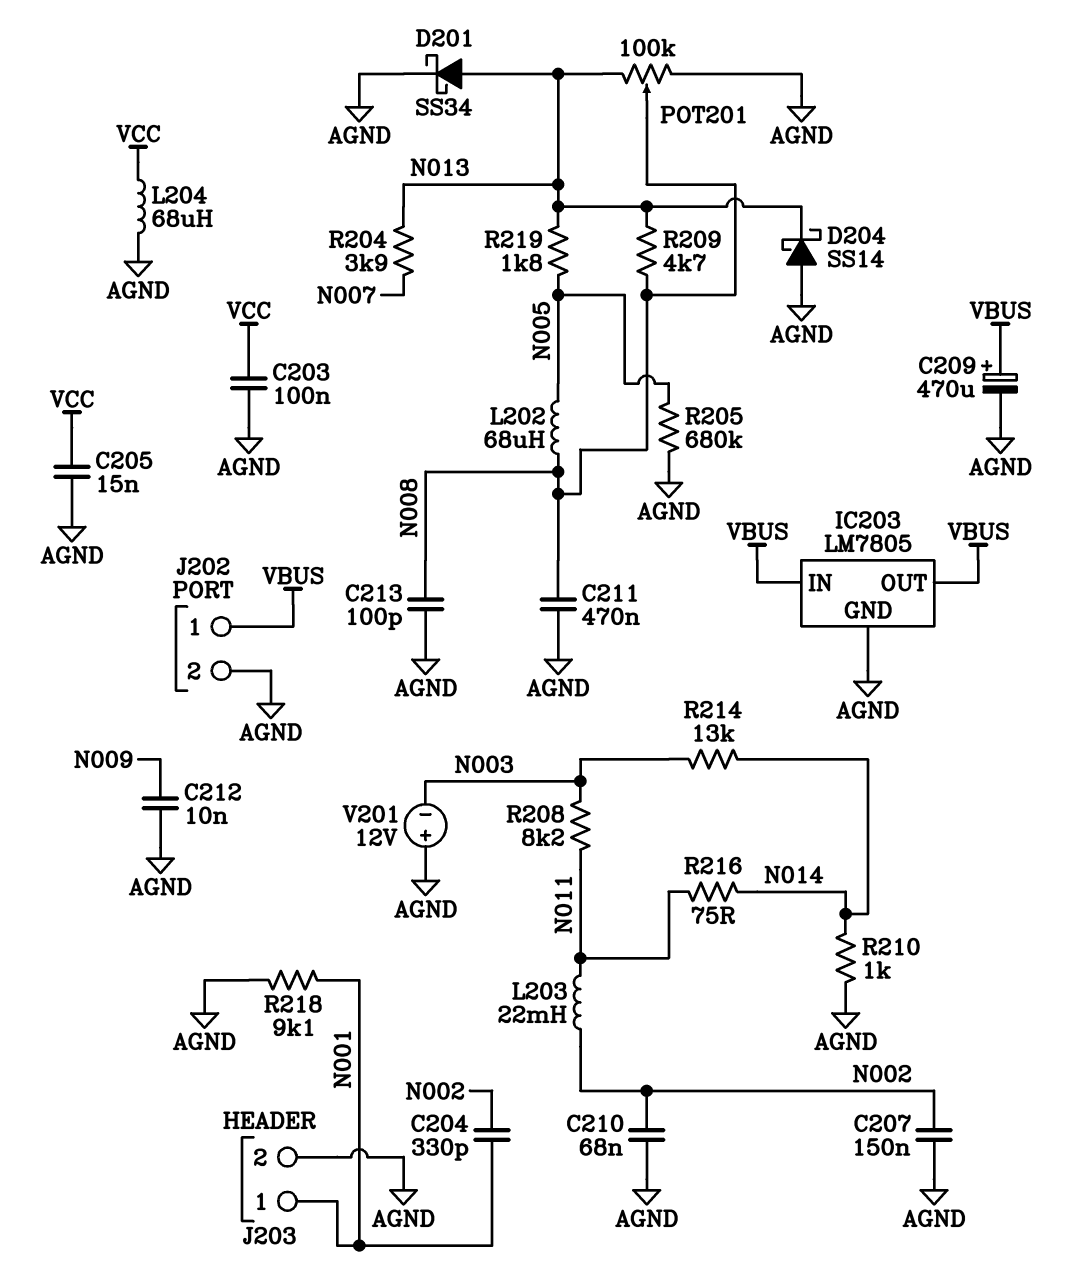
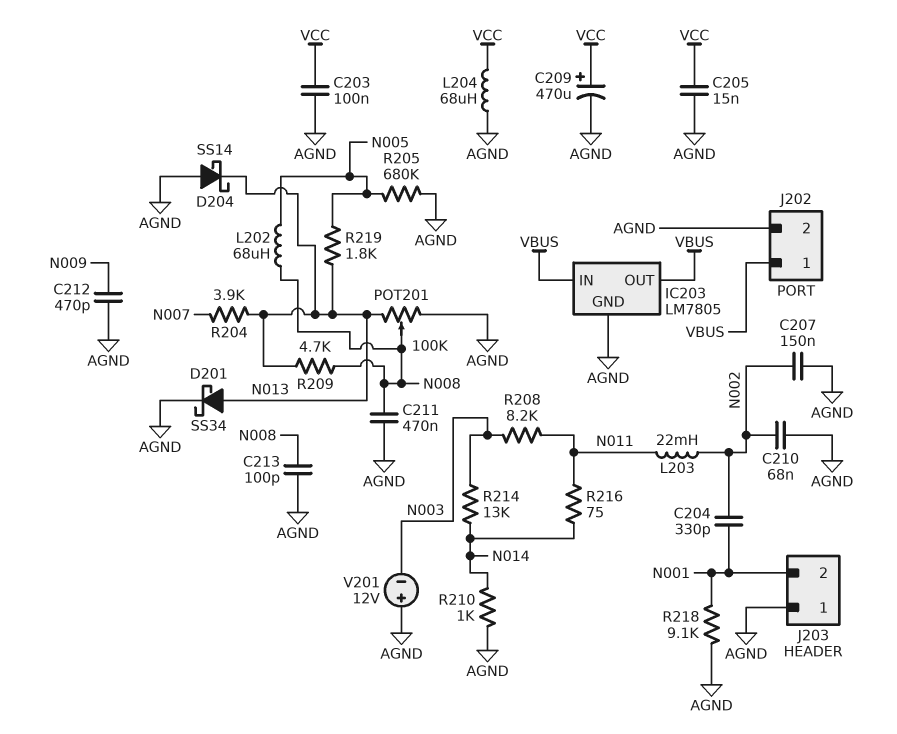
C209: 470uF (plus VBUS, minus AGND) -> 470uF (plus VCC, minus AGND)
C212: 10nF (AGND, N009) -> 470pF (AGND, N009)
J203 pin 1: N001 -> AGND
J203 pin 2: AGND -> N001

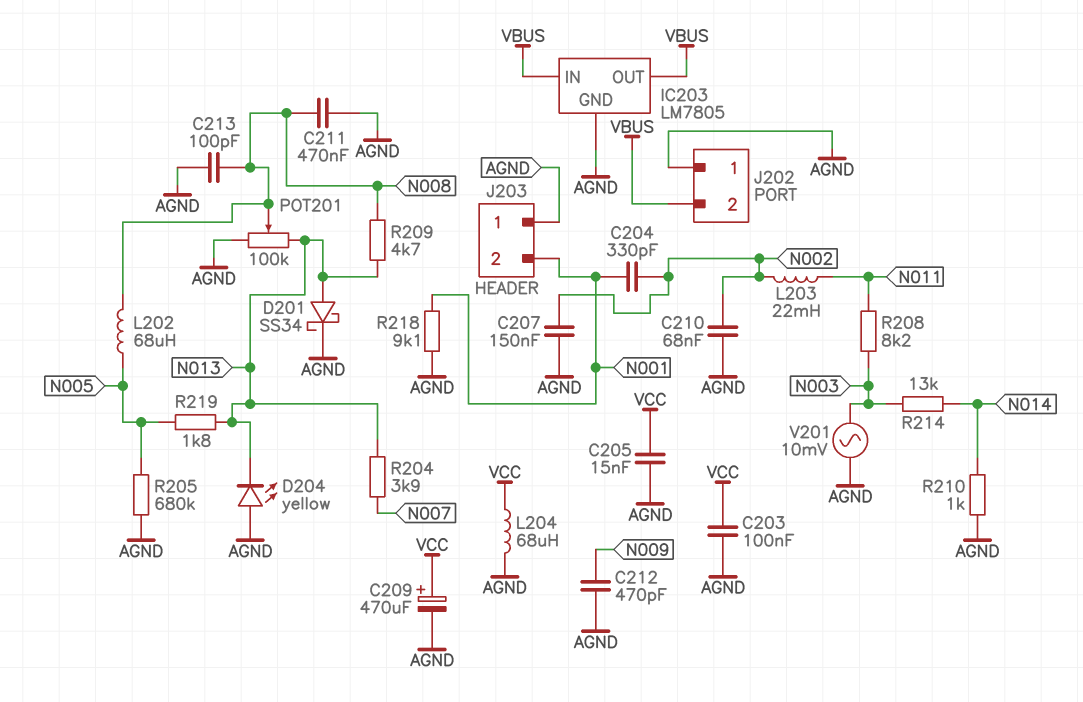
D204: schottky SS14 (A AGND, K N013) -> LED yellow (A AGND, K N013)
J202 pin 1: VBUS -> AGND
J202 pin 2: AGND -> VBUS
R216: 75 (N011, N014) -> none
V201: 12V (plus AGND, minus N003) -> AC 10mV (AGND, N003)

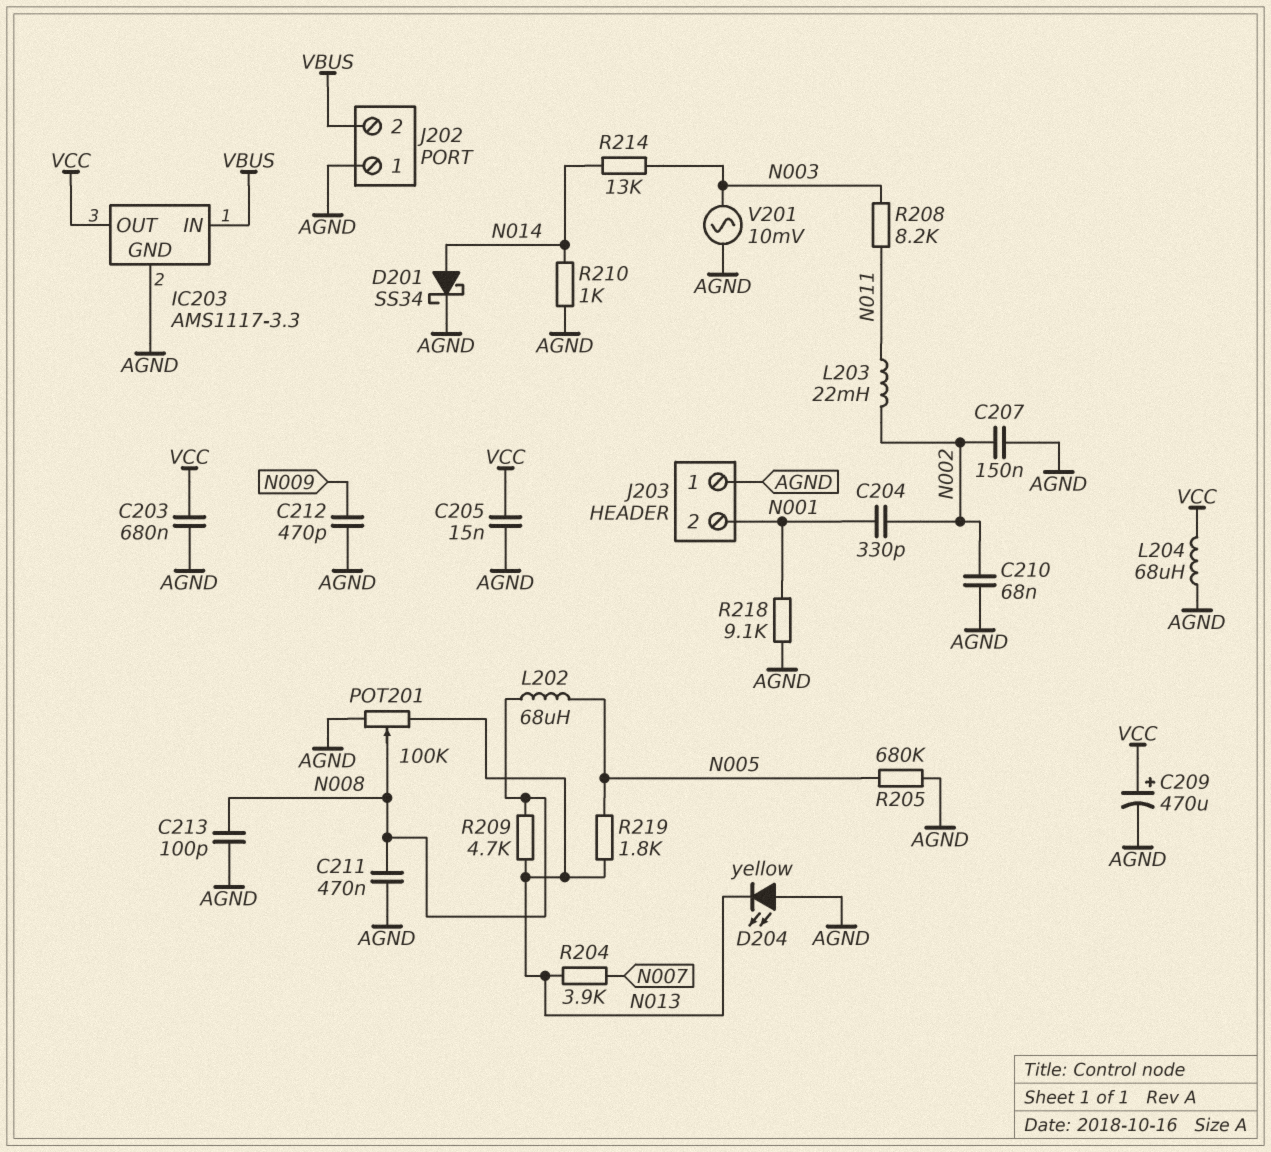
C203: 100nF (AGND, VCC) -> 680nF (AGND, VCC)
D201: schottky SS34 (A N013, K AGND) -> schottky SS34 (A N014, K AGND)
IC203: LM7805 -> AMS1117-3.3
IC203 pin OUT: VBUS -> VCC

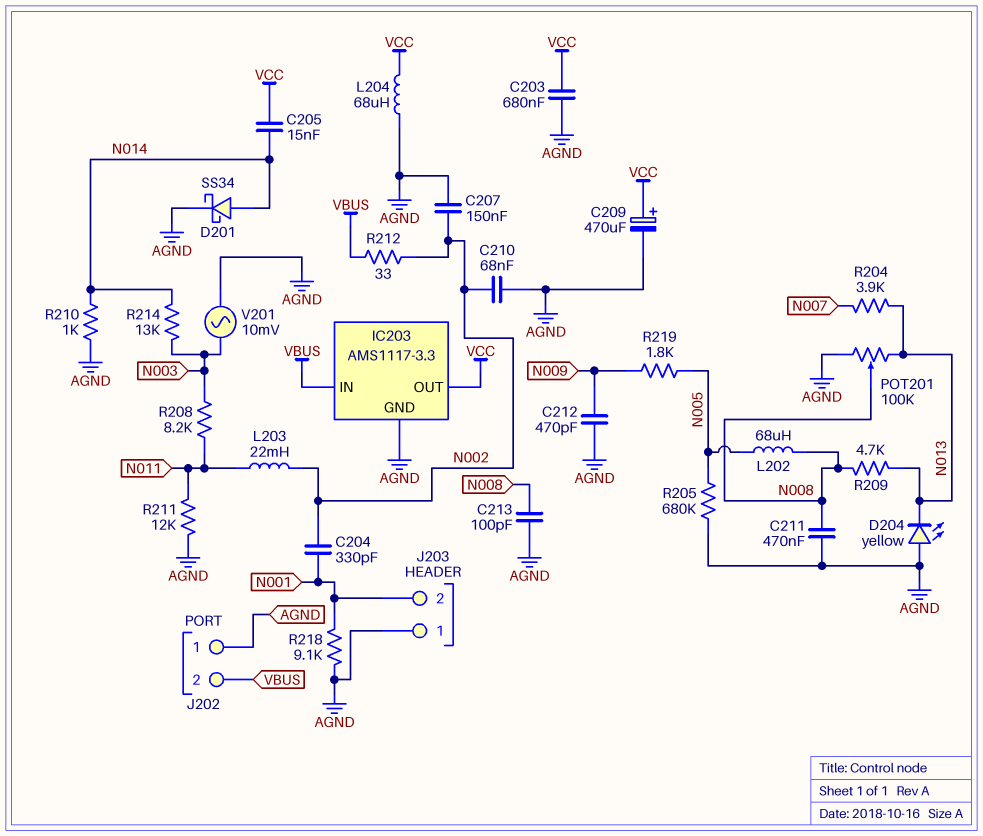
C205: 15nF (AGND, VCC) -> 15nF (N014, VCC)
R211: none -> 12k (AGND, N011)
R212: none -> 33 (N002, VBUS)
R219: 1.8k (N005, N013) -> 1.8k (N005, N009)

